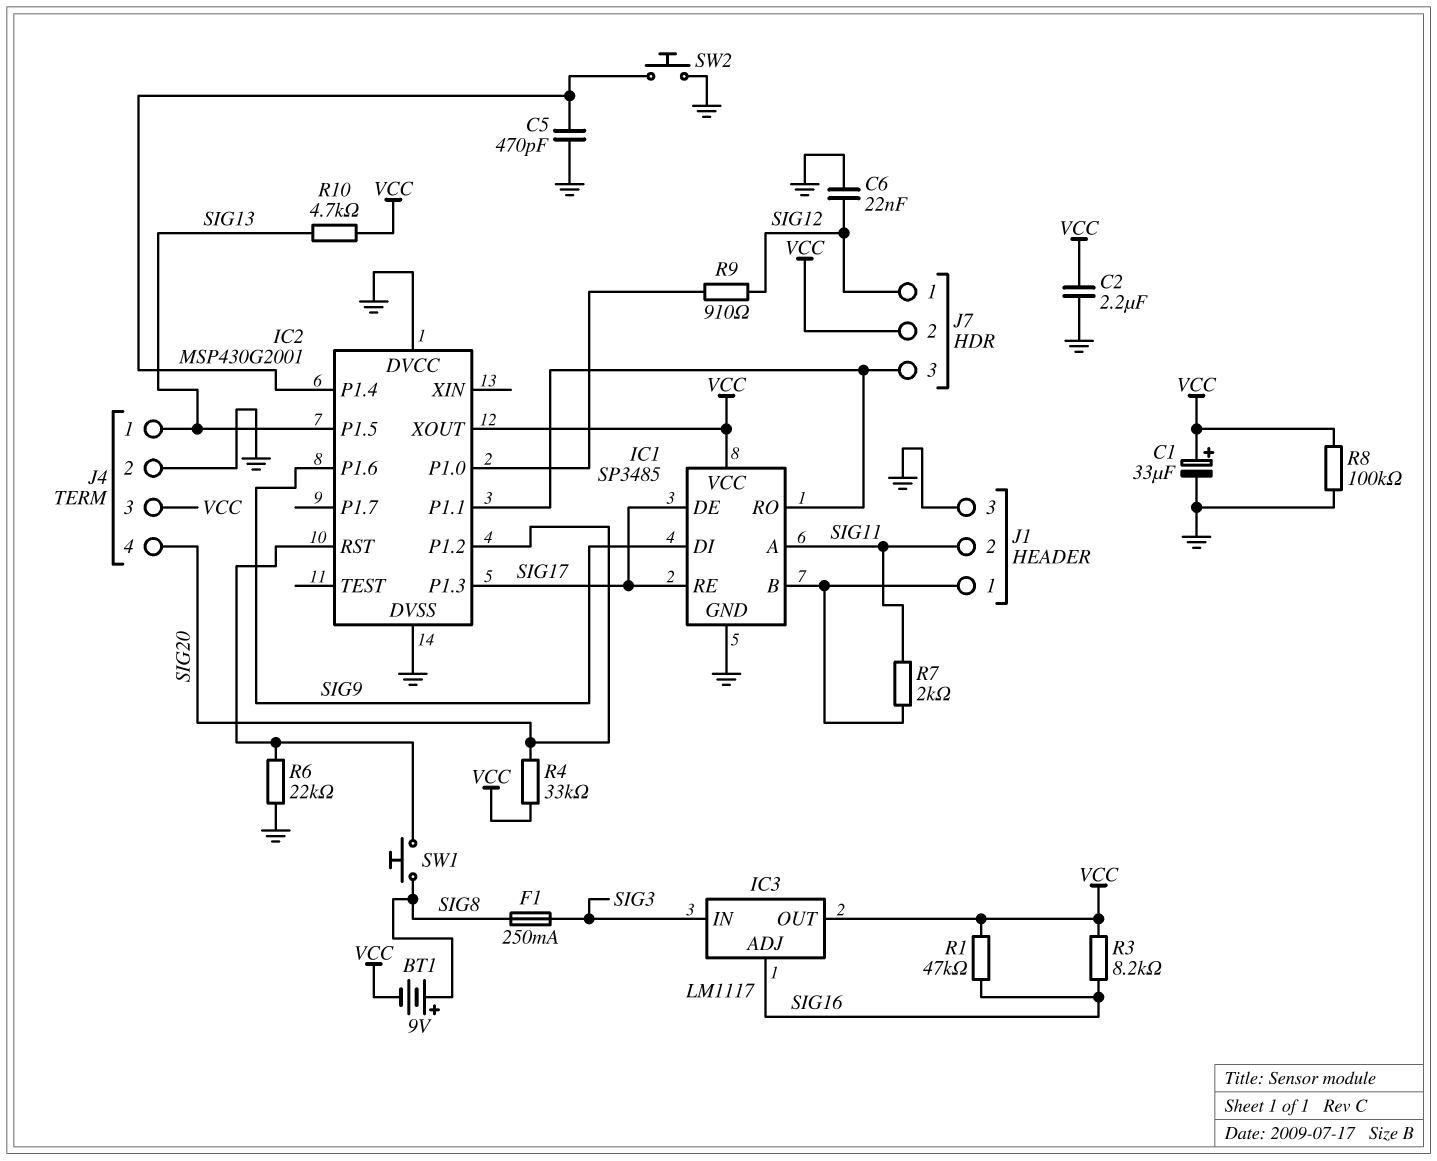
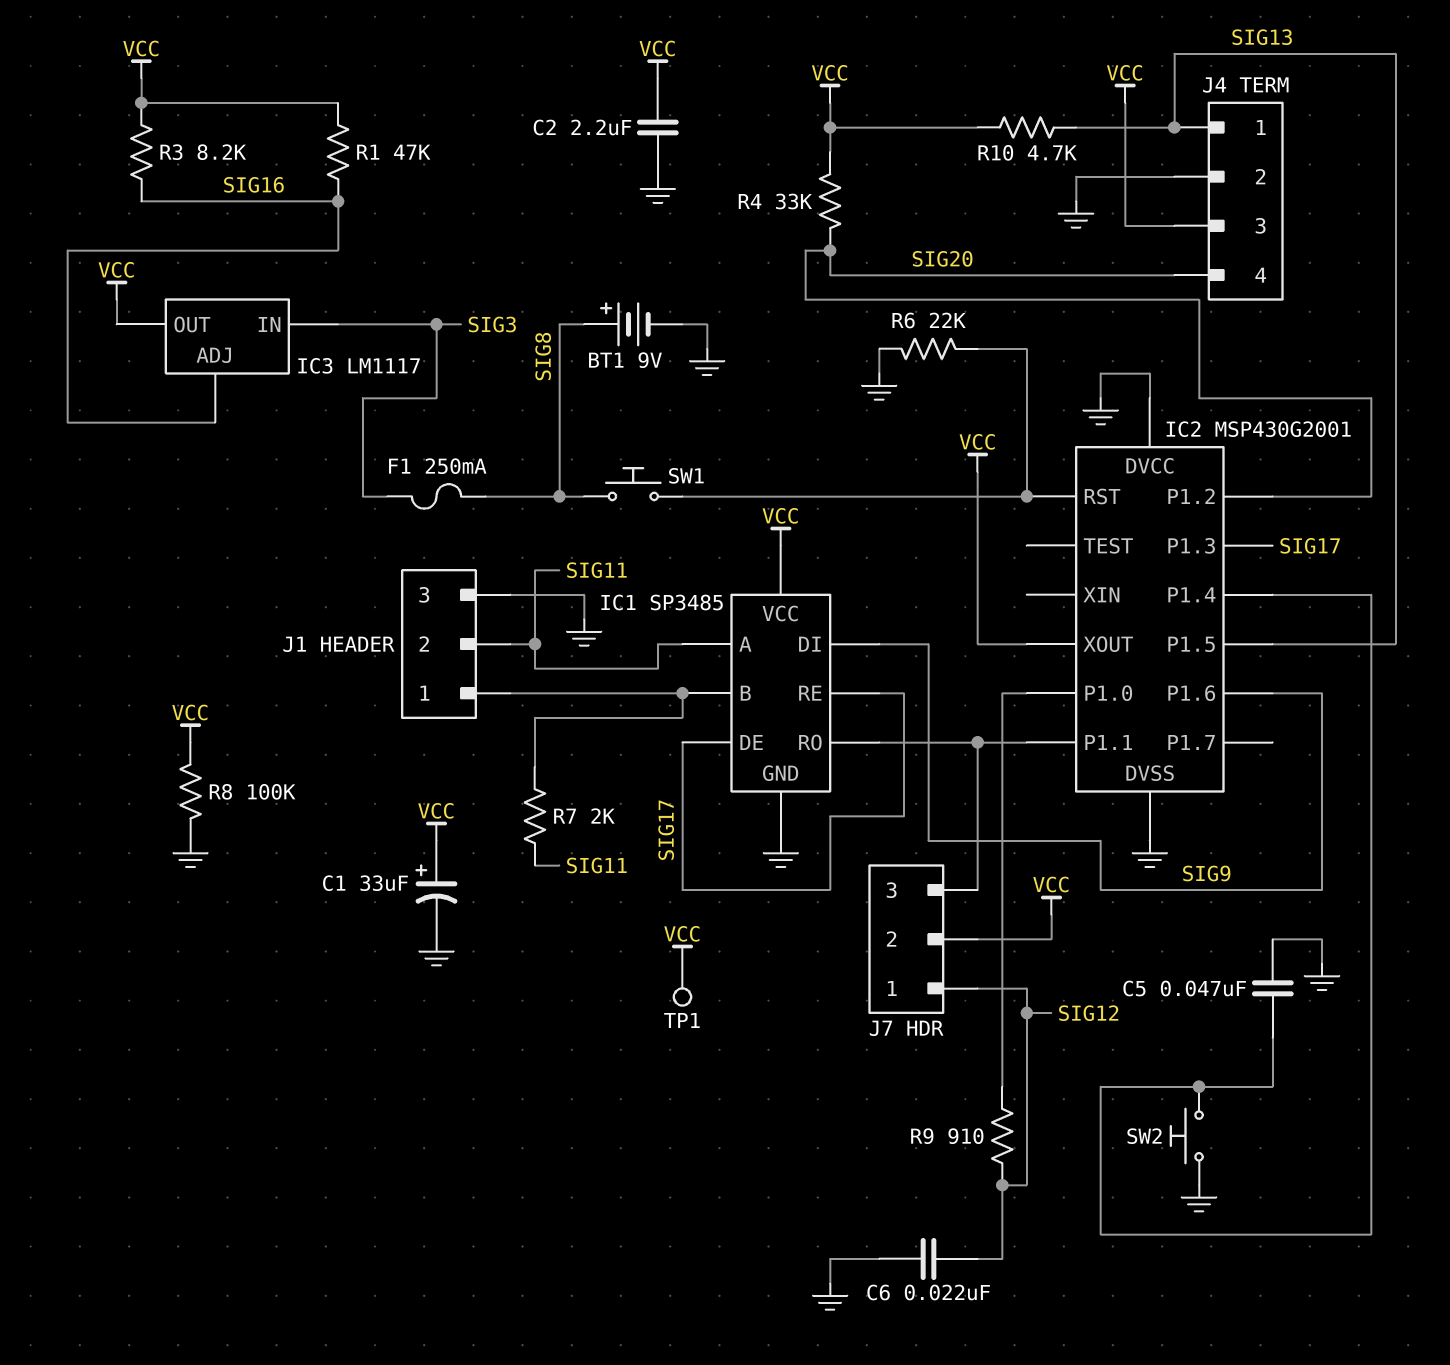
BT1: 9V (plus SIG8, minus VCC) -> 9V (plus SIG8, minus GND)
C5: 470pF (GND, IC2/P1.4) -> 47nF (GND, IC2/P1.4)
TP1: none -> test point (VCC)

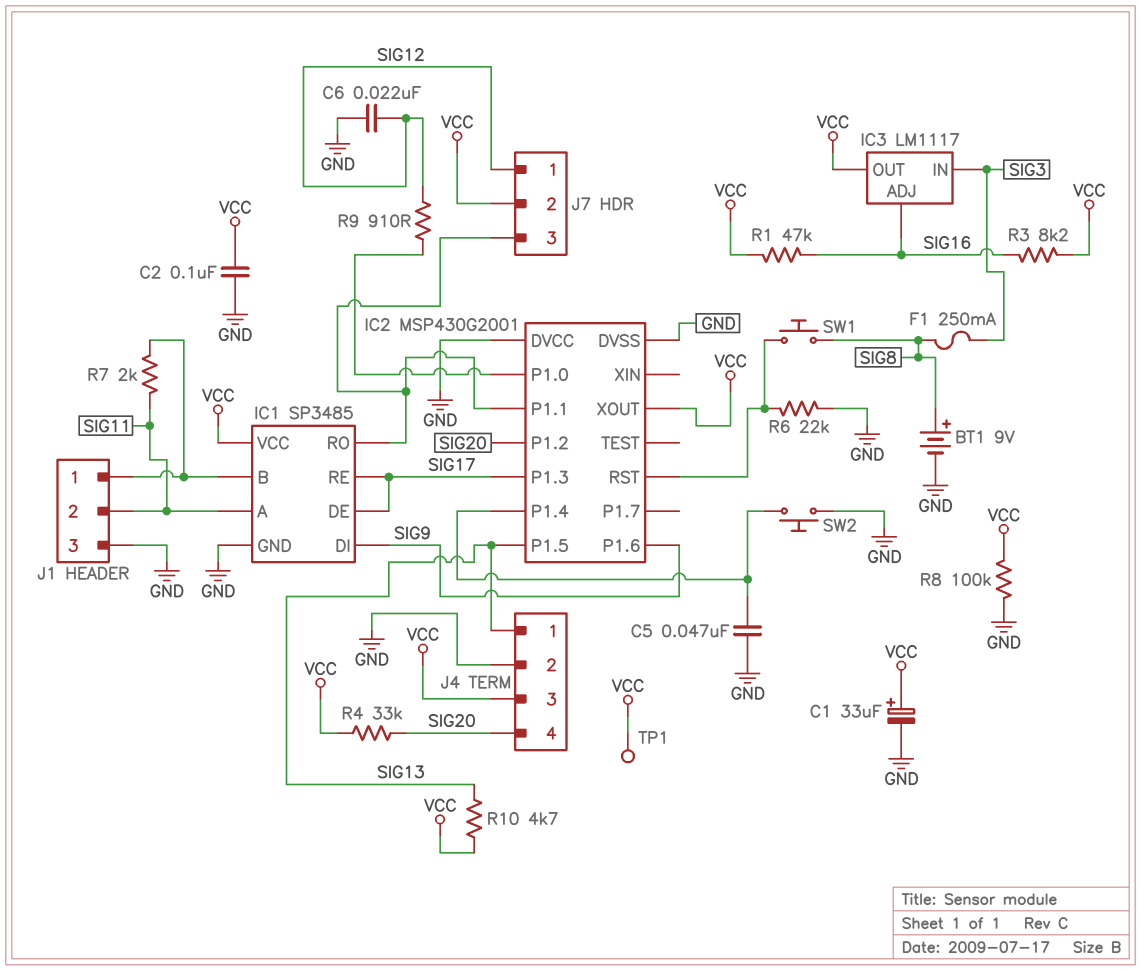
C2: 2.2uF (GND, VCC) -> 100nF (GND, VCC)

